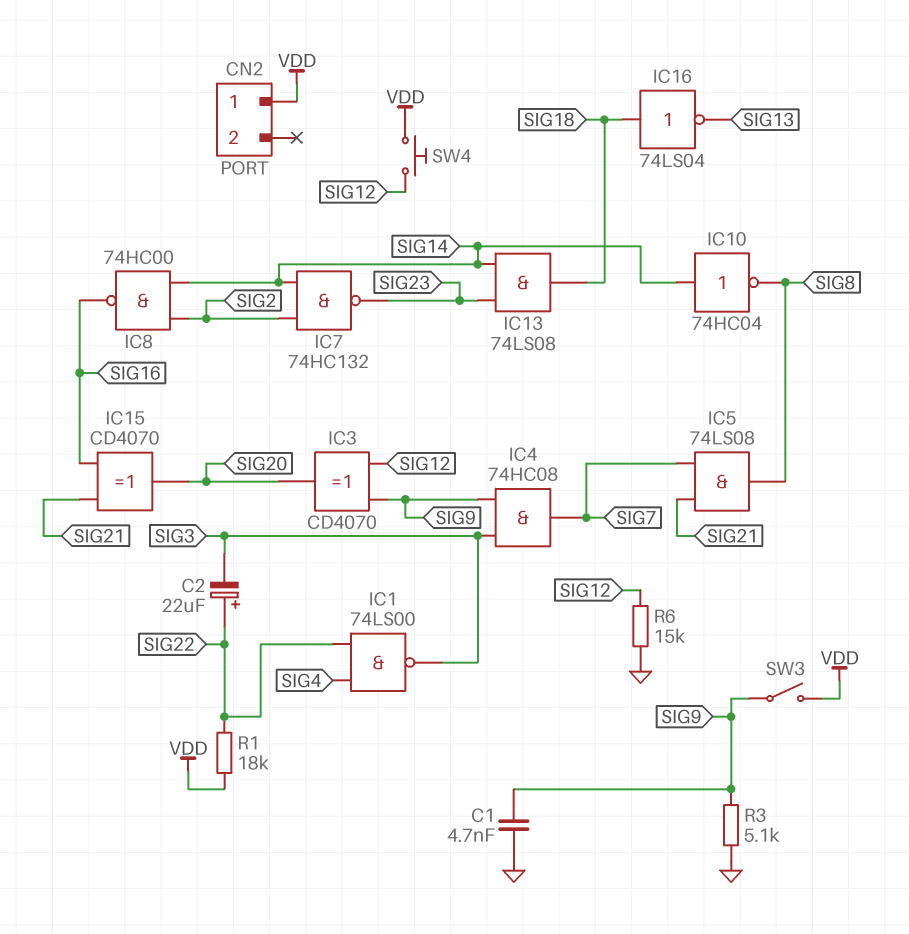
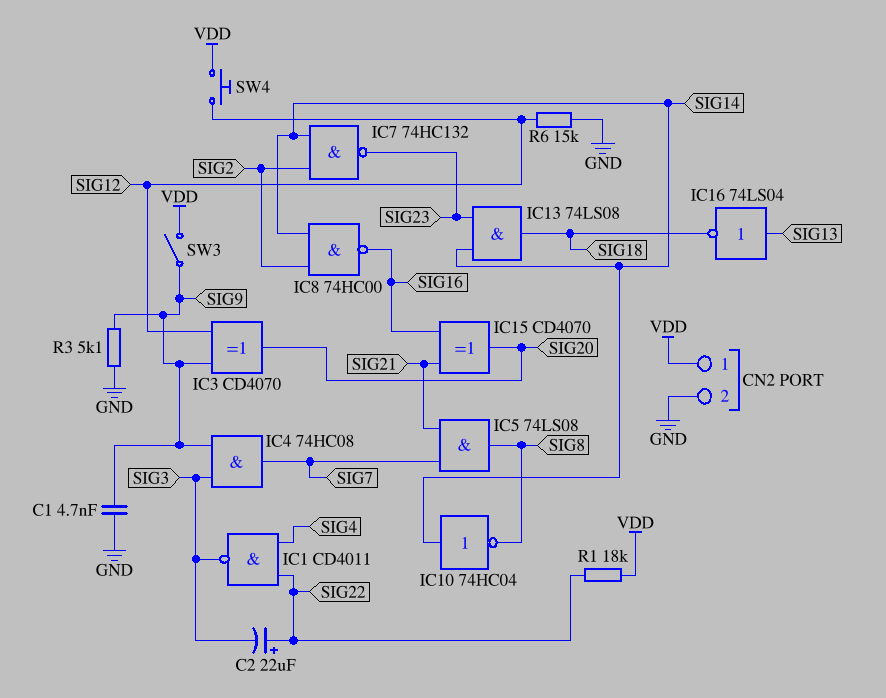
CN2 pin 2: none -> GND
IC1: NAND 74LS00 (in SIG4, in SIG22, out SIG3) -> NAND CD4011 (in SIG4, in SIG22, out SIG3)
IC16: NOT 74LS04 (in SIG18, out SIG13) -> NOT 74LS04 (in SIG13, out SIG18)

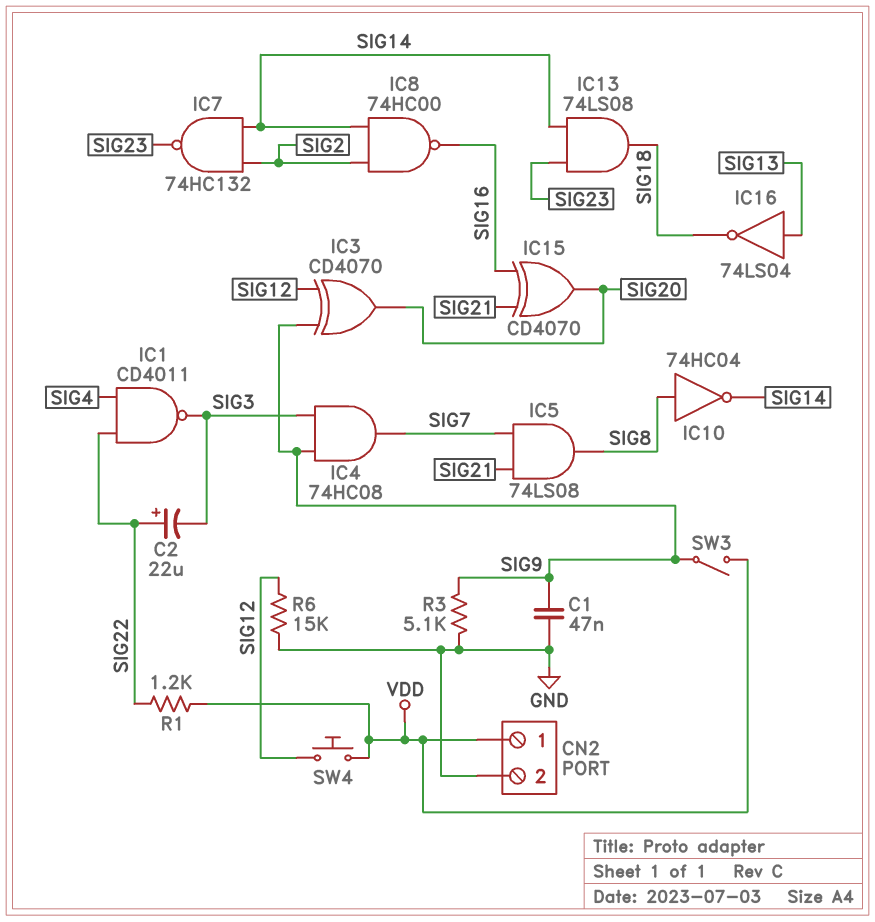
C1: 4.7nF (GND, SIG9) -> 47nF (GND, SIG9)
IC10: NOT 74HC04 (in SIG14, out SIG8) -> NOT 74HC04 (in SIG8, out SIG14)
R1: 18k (SIG22, VDD) -> 1.2k (SIG22, VDD)

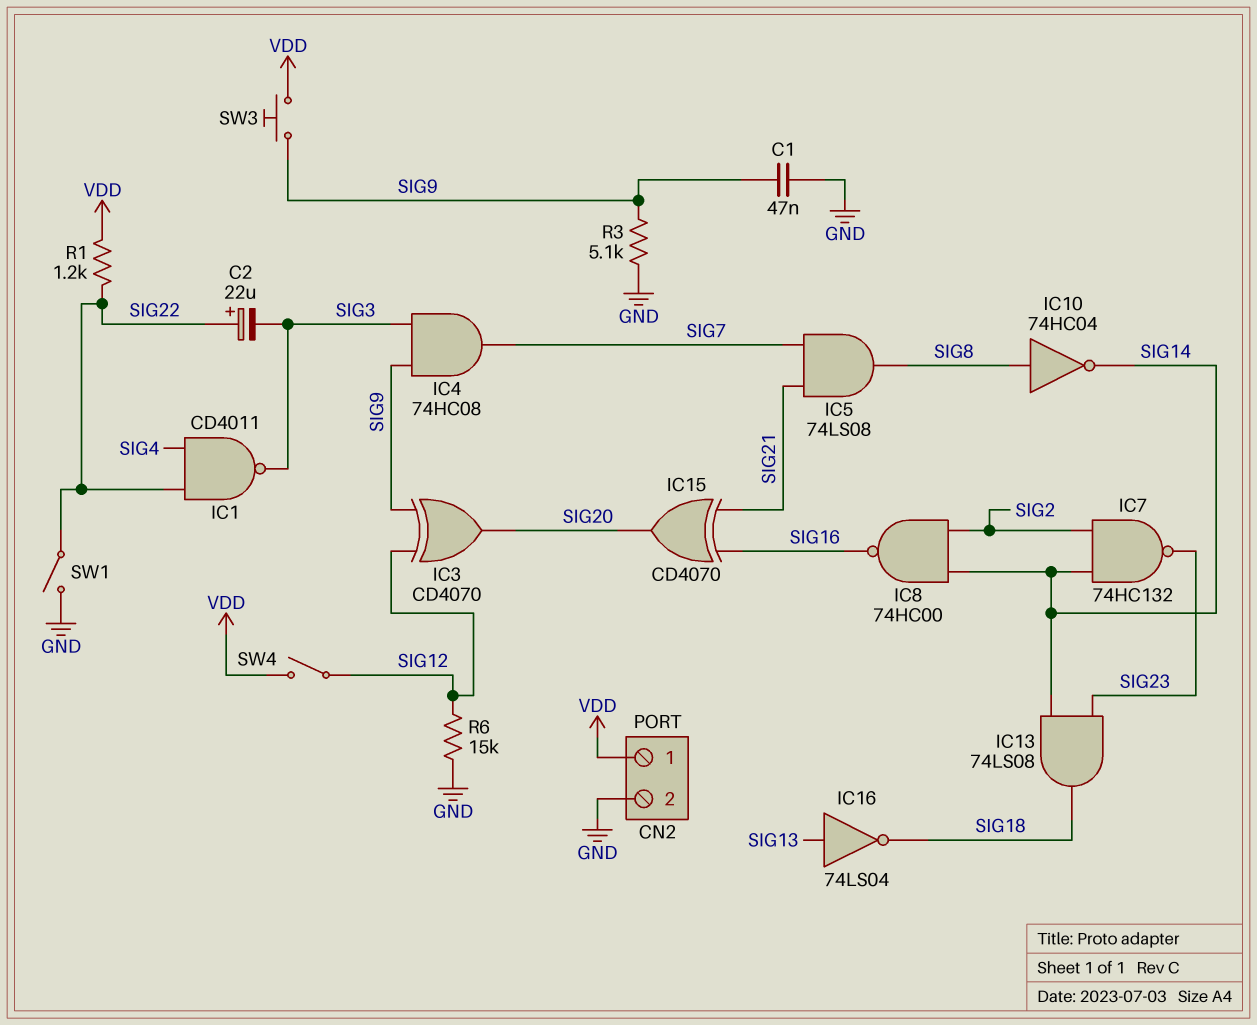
SW1: none -> switch (GND, SIG22)
SW3: switch (SIG9, VDD) -> button (SIG9, VDD)
SW4: button (SIG12, VDD) -> switch (SIG12, VDD)

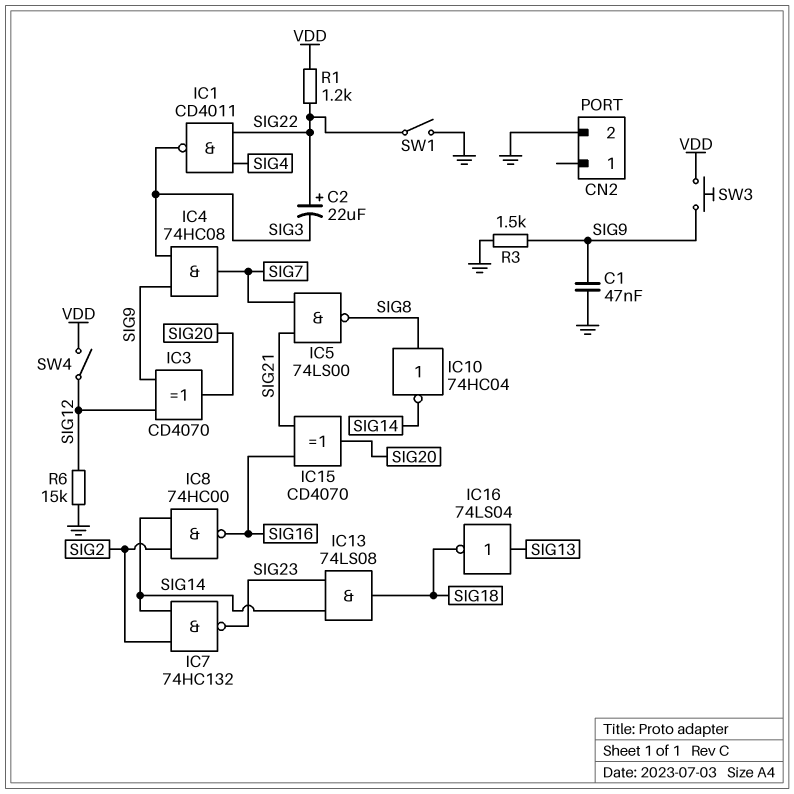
CN2 pin 1: VDD -> none
IC5: AND 74LS08 (in SIG7, in SIG21, out SIG8) -> NAND 74LS00 (in SIG7, in SIG21, out SIG8)
R3: 5.1k (GND, SIG9) -> 1.5k (GND, SIG9)

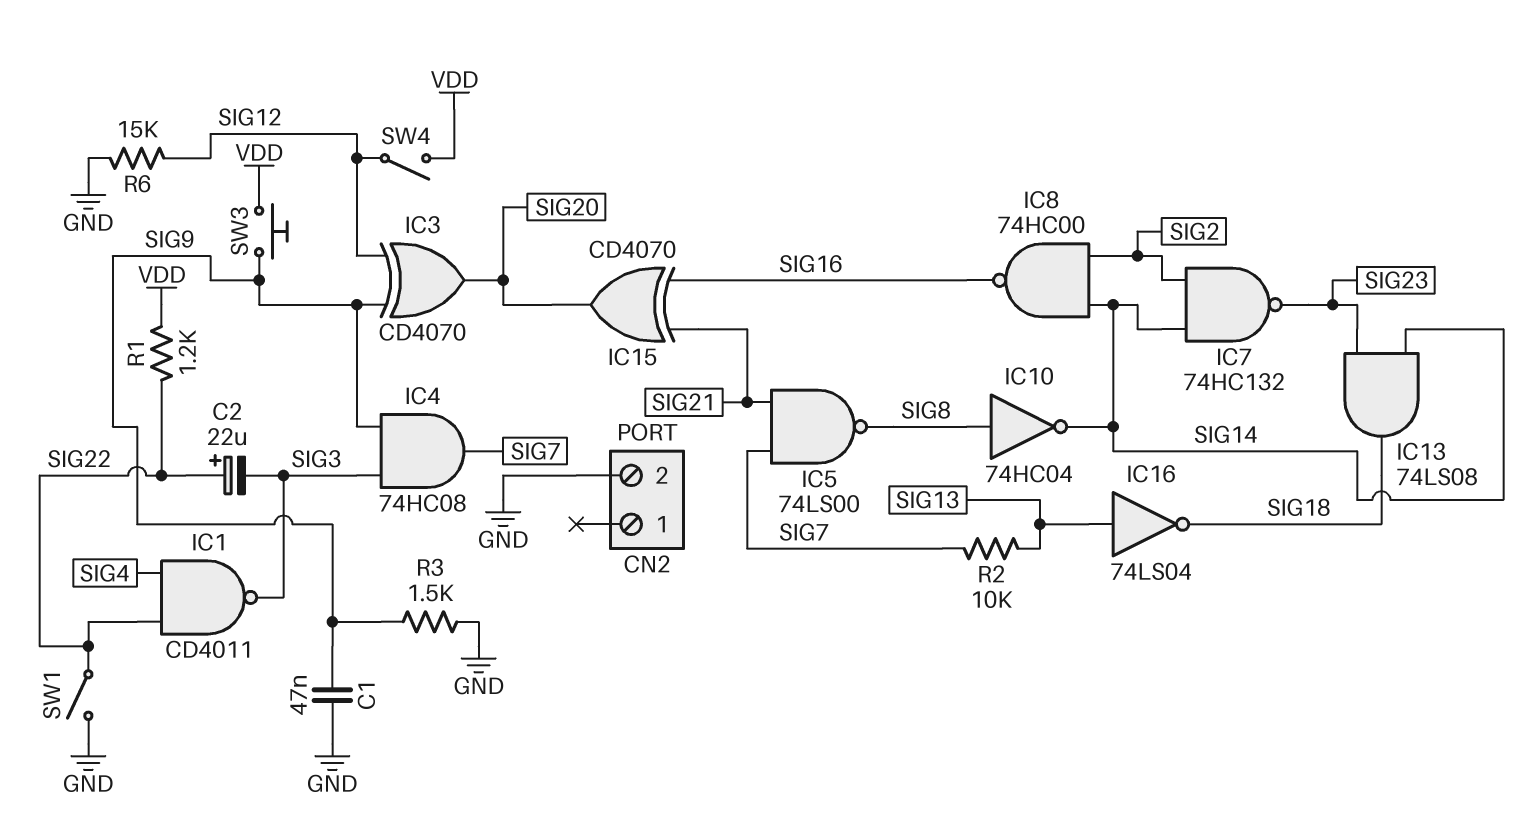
R2: none -> 10k (SIG7, SIG13)

